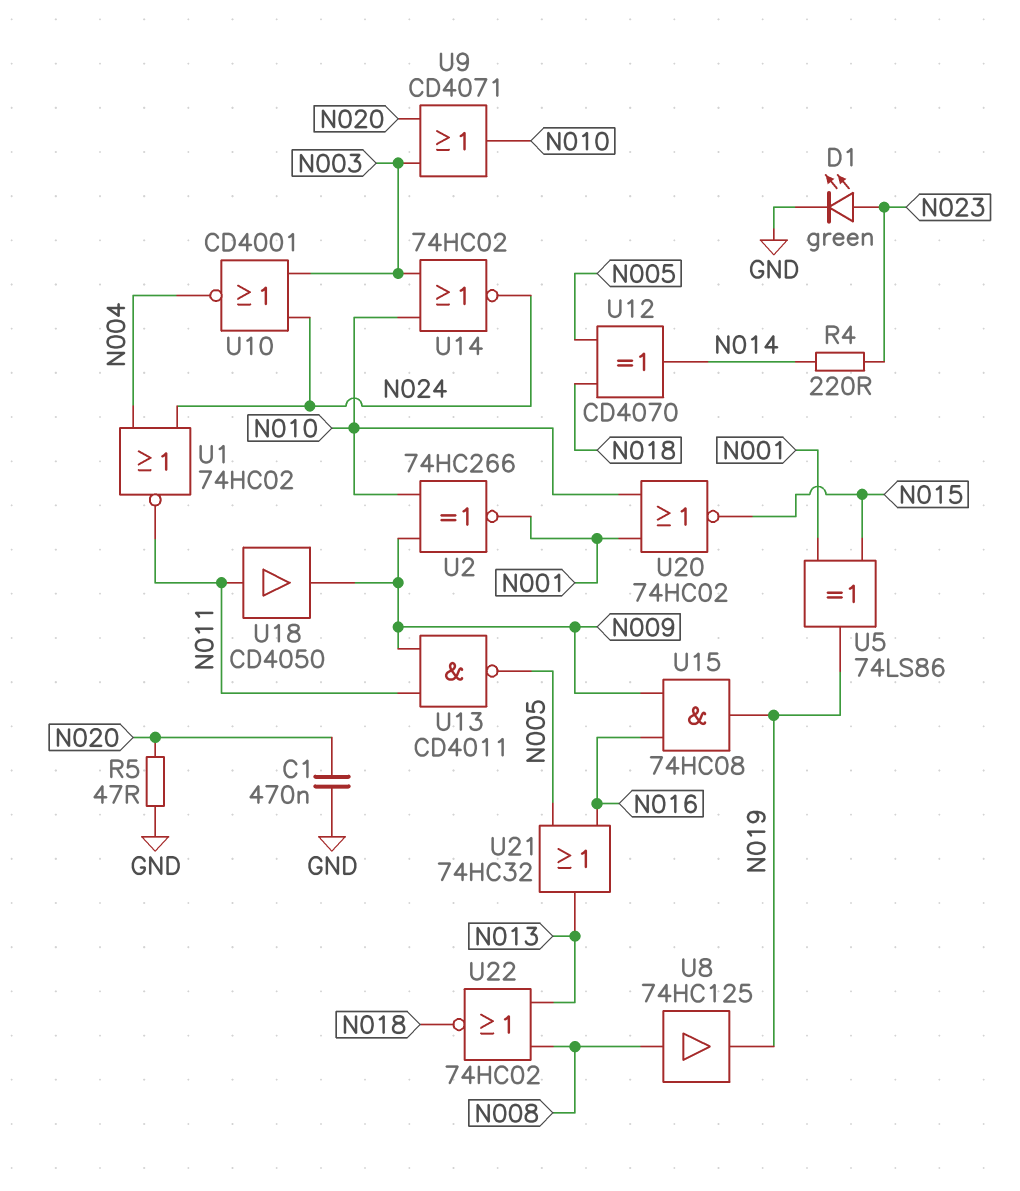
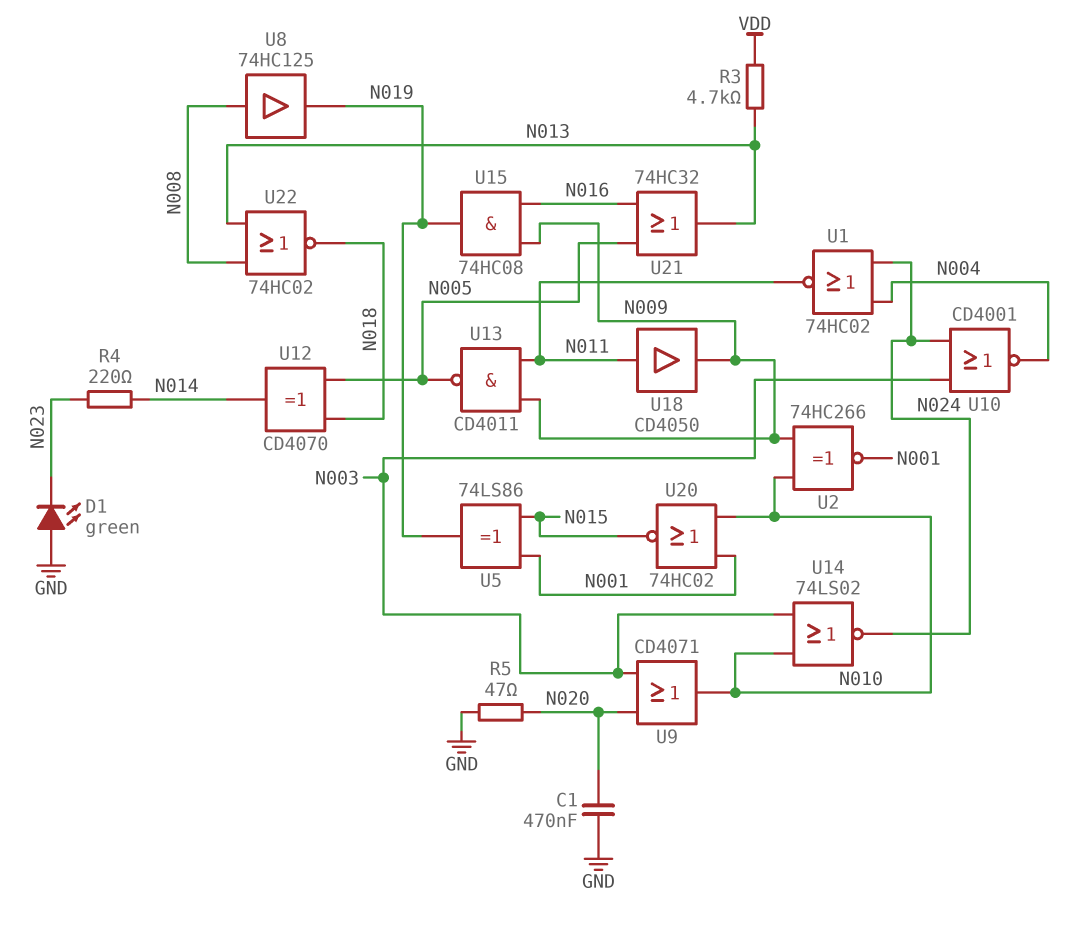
D1: LED green (A N023, K GND) -> LED green (A GND, K N023)
R3: none -> 4.7k (N013, VDD)
U14: NOR 74HC02 (in N003, in N010, out N024) -> NOR 74LS02 (in N003, in N010, out N024)

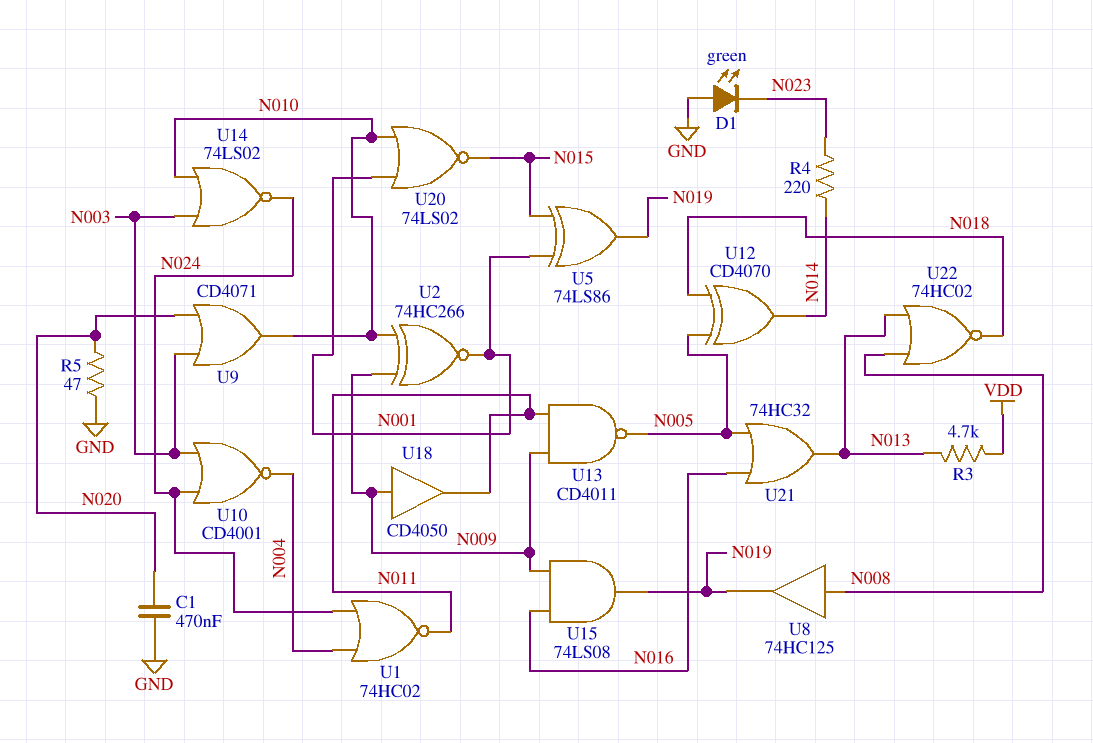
U15: AND 74HC08 (in N009, in N016, out N019) -> AND 74LS08 (in N009, in N016, out N019)
U18: buffer CD4050 (in N011, out N009) -> buffer CD4050 (in N009, out N011)
U20: NOR 74HC02 (in N001, in N010, out N015) -> NOR 74LS02 (in N001, in N010, out N015)

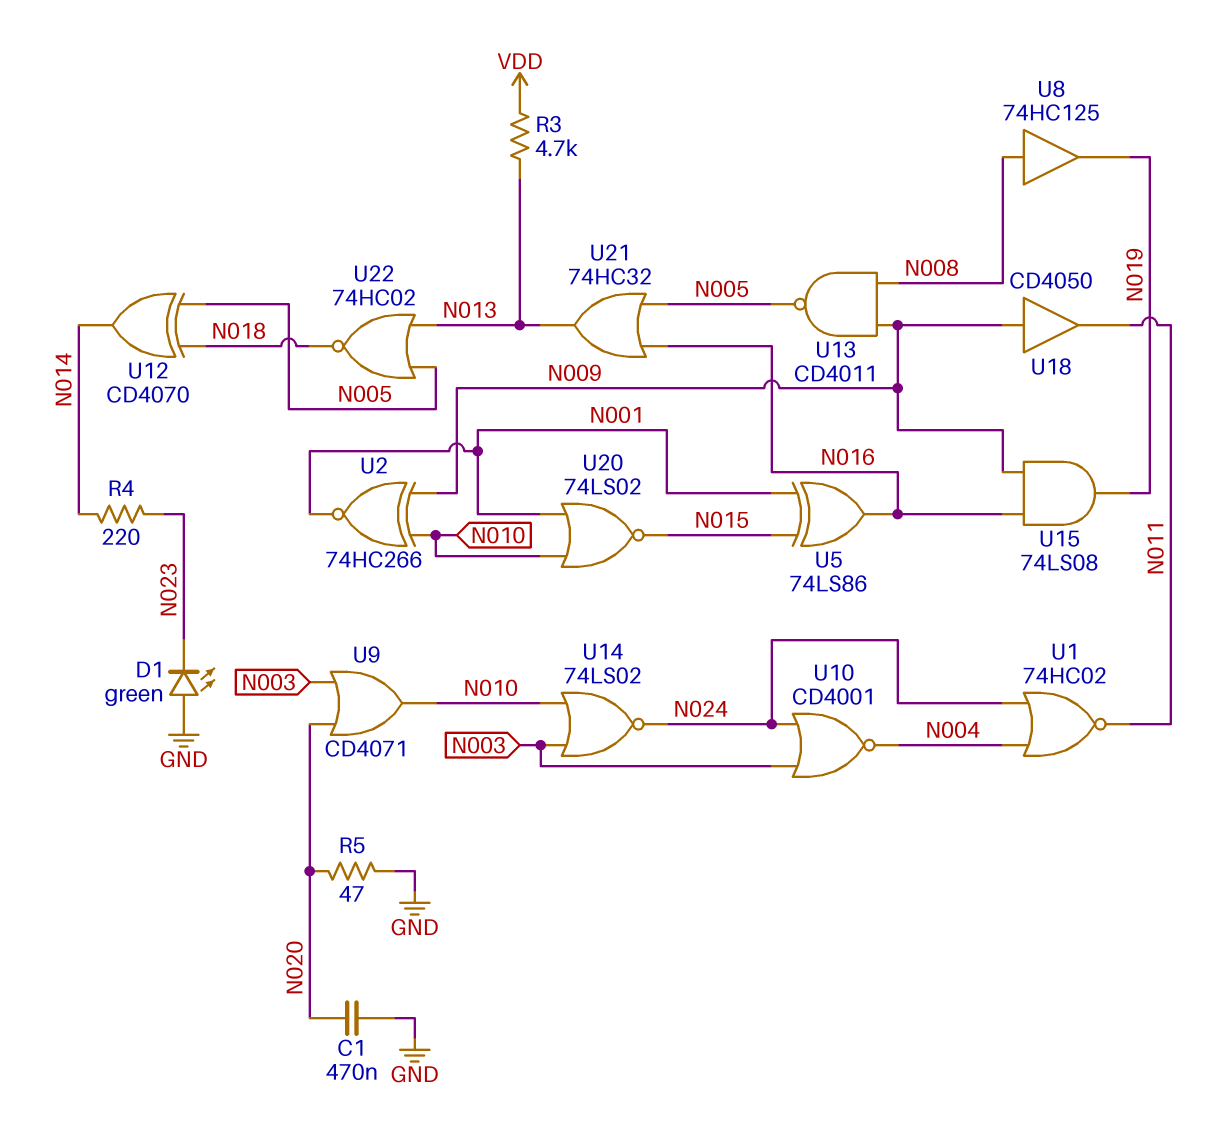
U5: XOR 74LS86 (in N001, in N015, out N019) -> XOR 74LS86 (in N001, in N015, out N016)
U13: NAND CD4011 (in N009, in N011, out N005) -> NAND CD4011 (in N008, in N009, out N005)
U22: NOR 74HC02 (in N008, in N013, out N018) -> NOR 74HC02 (in N005, in N013, out N018)

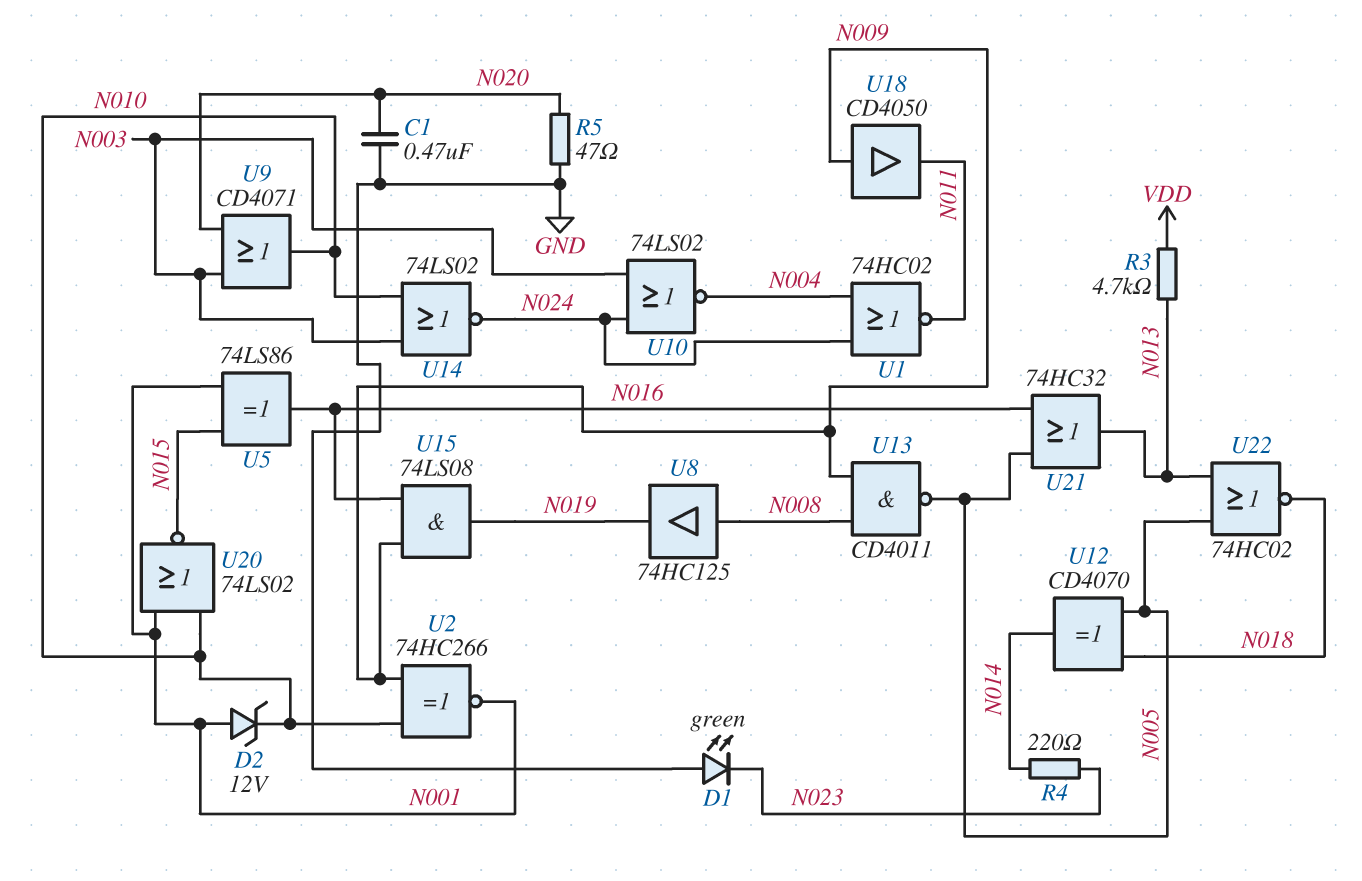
D2: none -> zener 12V (A N001, K N010)
U10: NOR CD4001 (in N003, in N024, out N004) -> NOR 74LS02 (in N003, in N024, out N004)

